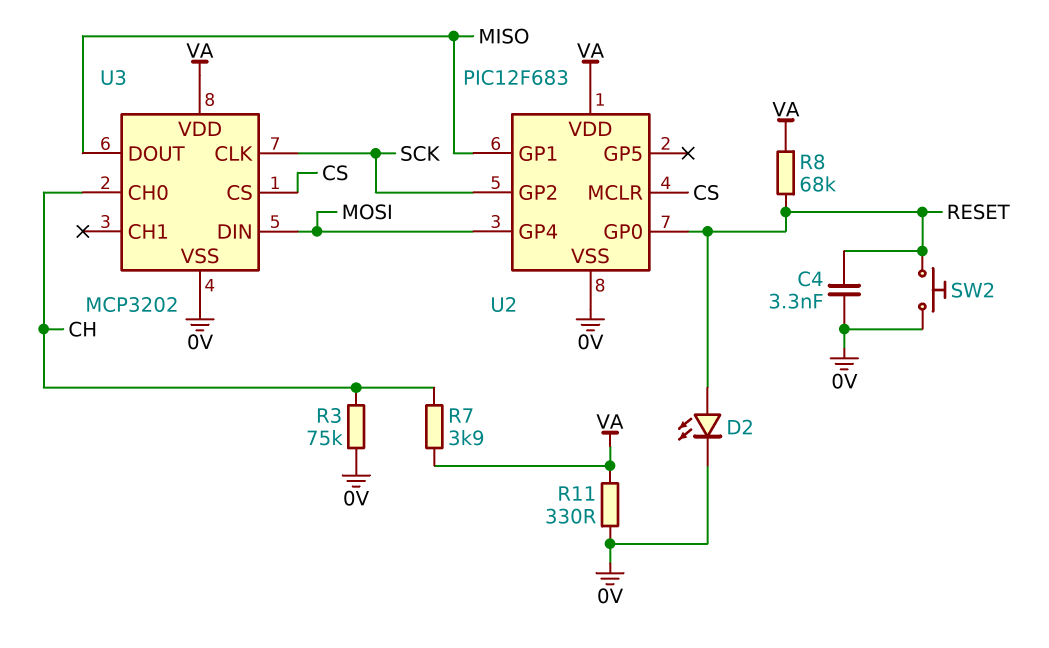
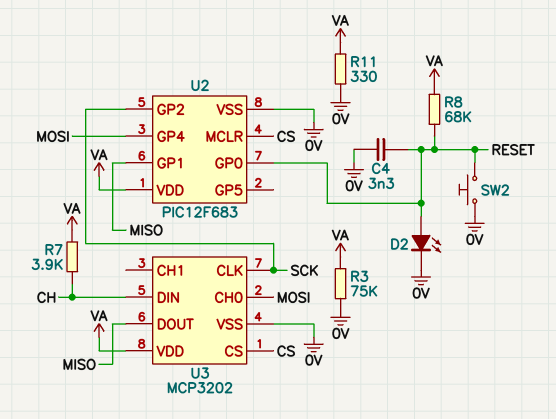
R3: 75k (0V, CH) -> 75k (0V, VA)
U3 pin CH0: CH -> MOSI
U3 pin DIN: MOSI -> CH

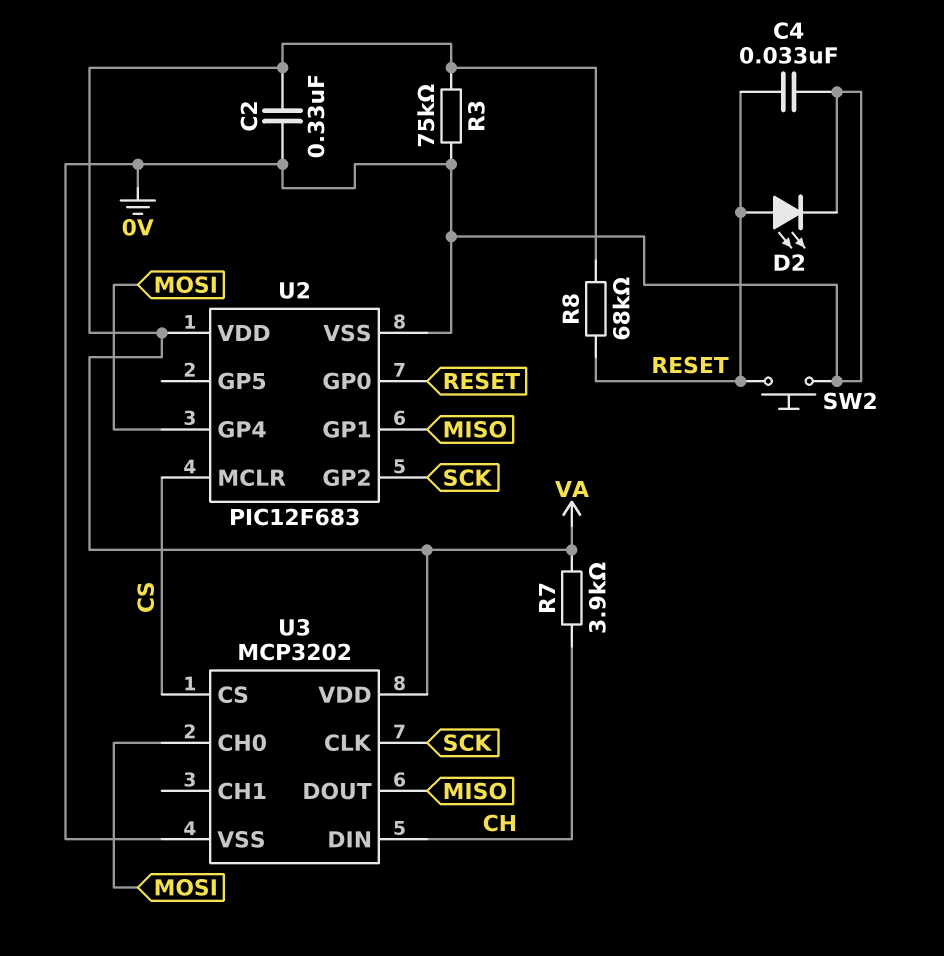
C2: none -> 330nF (0V, VA)
C4: 3.3nF (0V, RESET) -> 33nF (0V, RESET)
R11: 330 (0V, VA) -> none

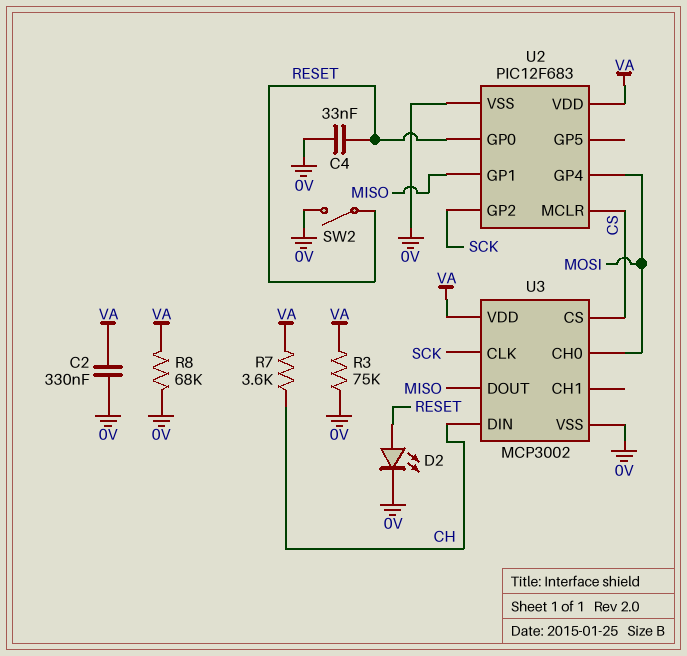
R7: 3.9k (CH, VA) -> 3.6k (CH, VA)
R8: 68k (RESET, VA) -> 68k (0V, VA)
SW2: button (0V, RESET) -> switch (0V, RESET)
U3: MCP3202 -> MCP3002

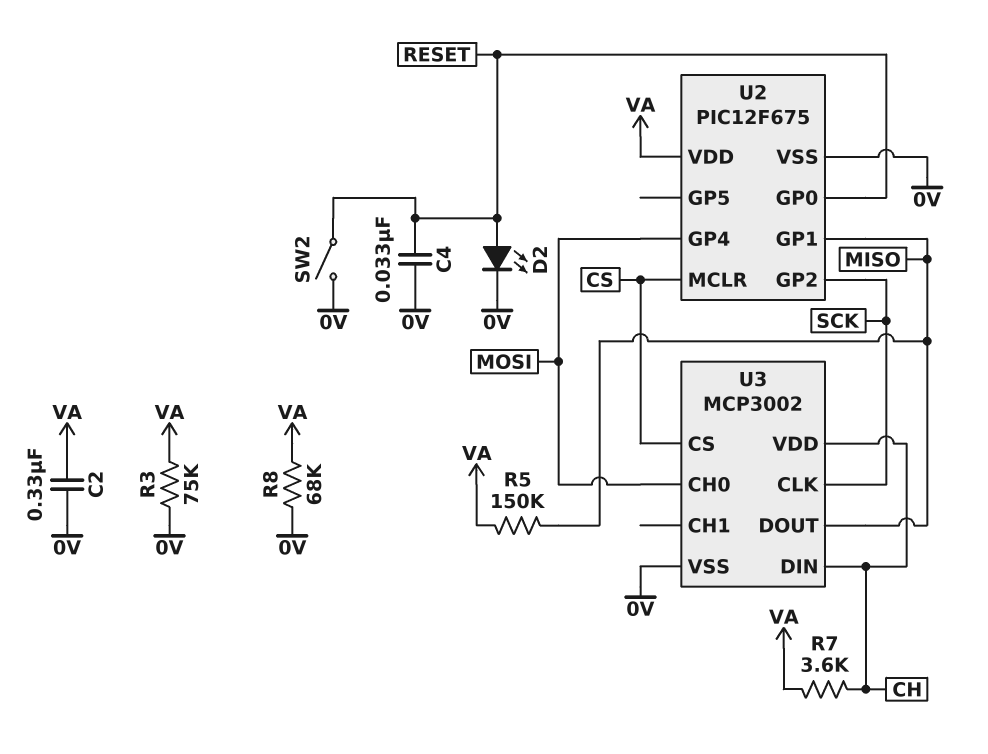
R5: none -> 150k (MISO, VA)
U2: PIC12F683 -> PIC12F675
U3 pin VDD: VA -> CH

